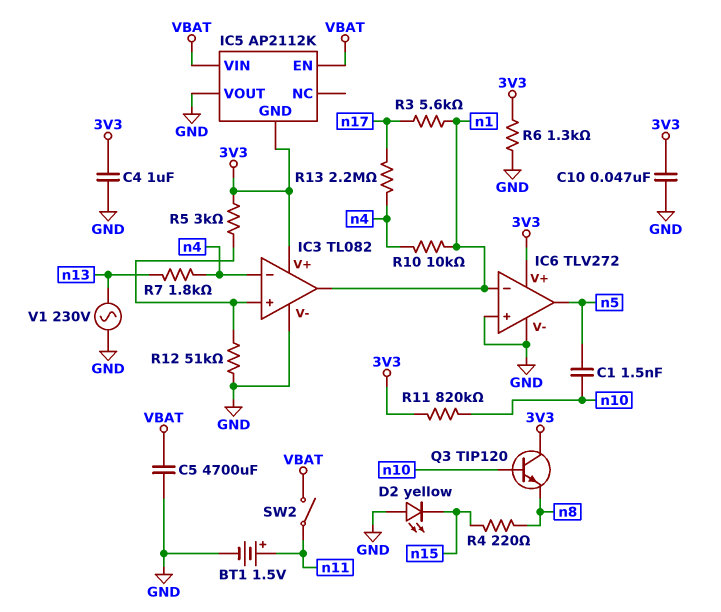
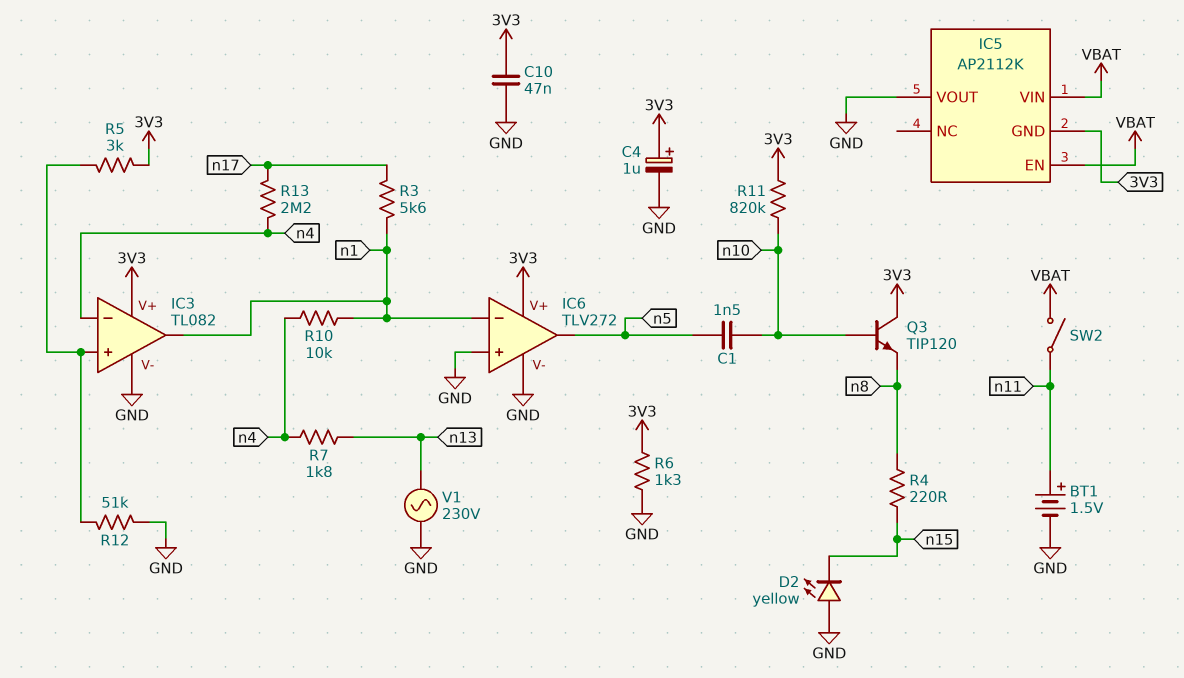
C4: 1uF (3V3, GND) -> 1uF (plus 3V3, minus GND)
C5: 4700uF (GND, VBAT) -> none

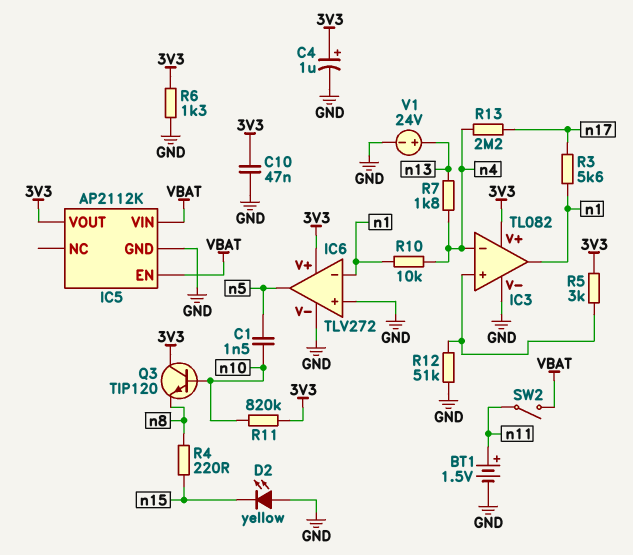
IC5 pin GND: 3V3 -> GND
IC5 pin VOUT: GND -> 3V3
V1: AC 230V (GND, n13) -> 24V (plus n13, minus GND)

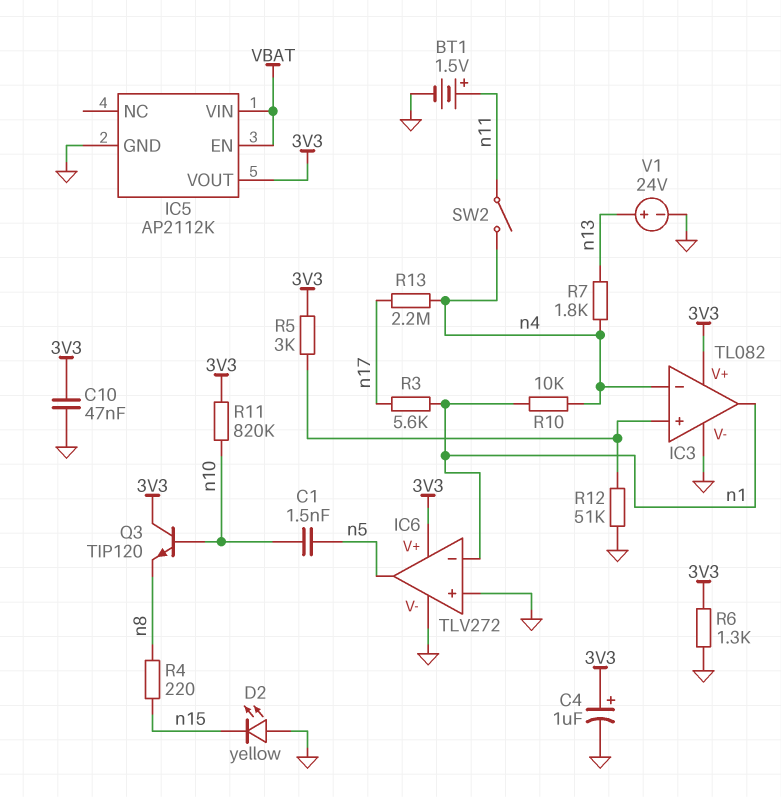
SW2: switch (VBAT, n11) -> switch (n4, n11)

